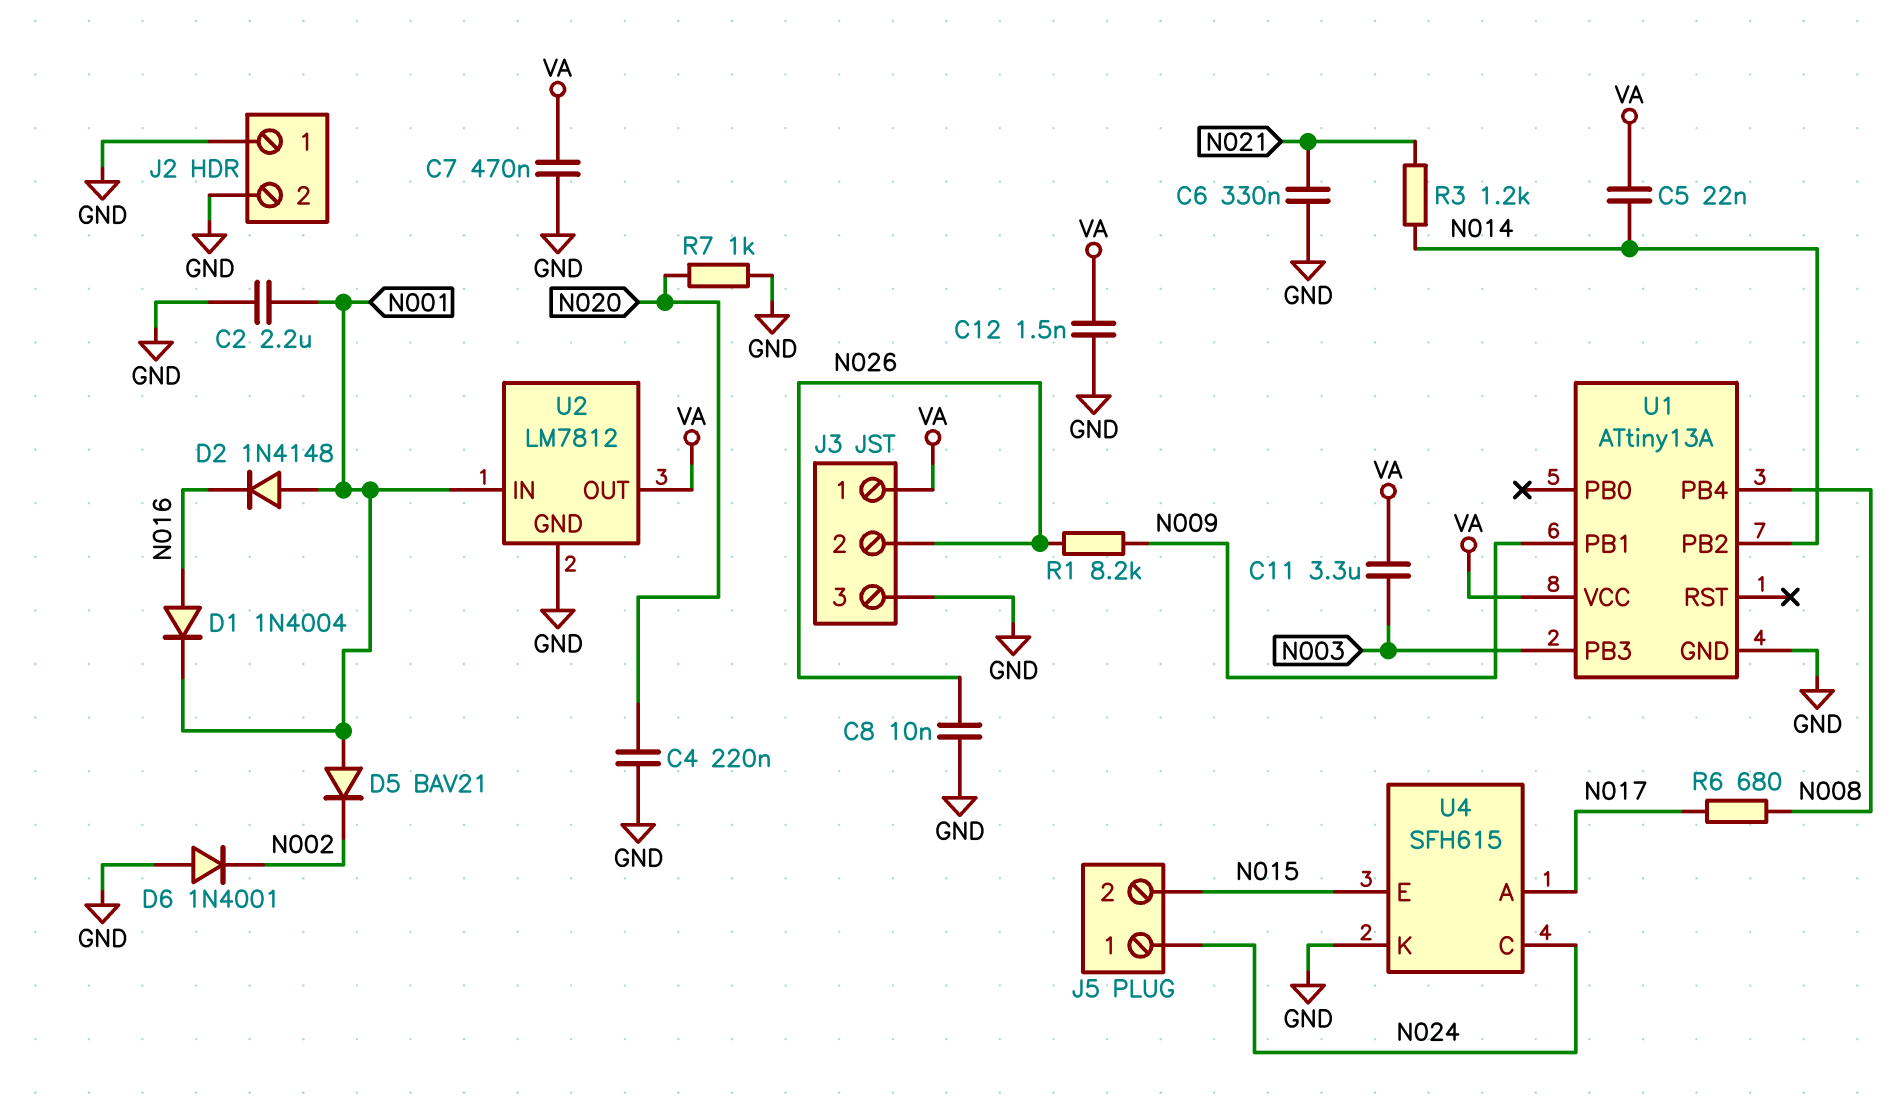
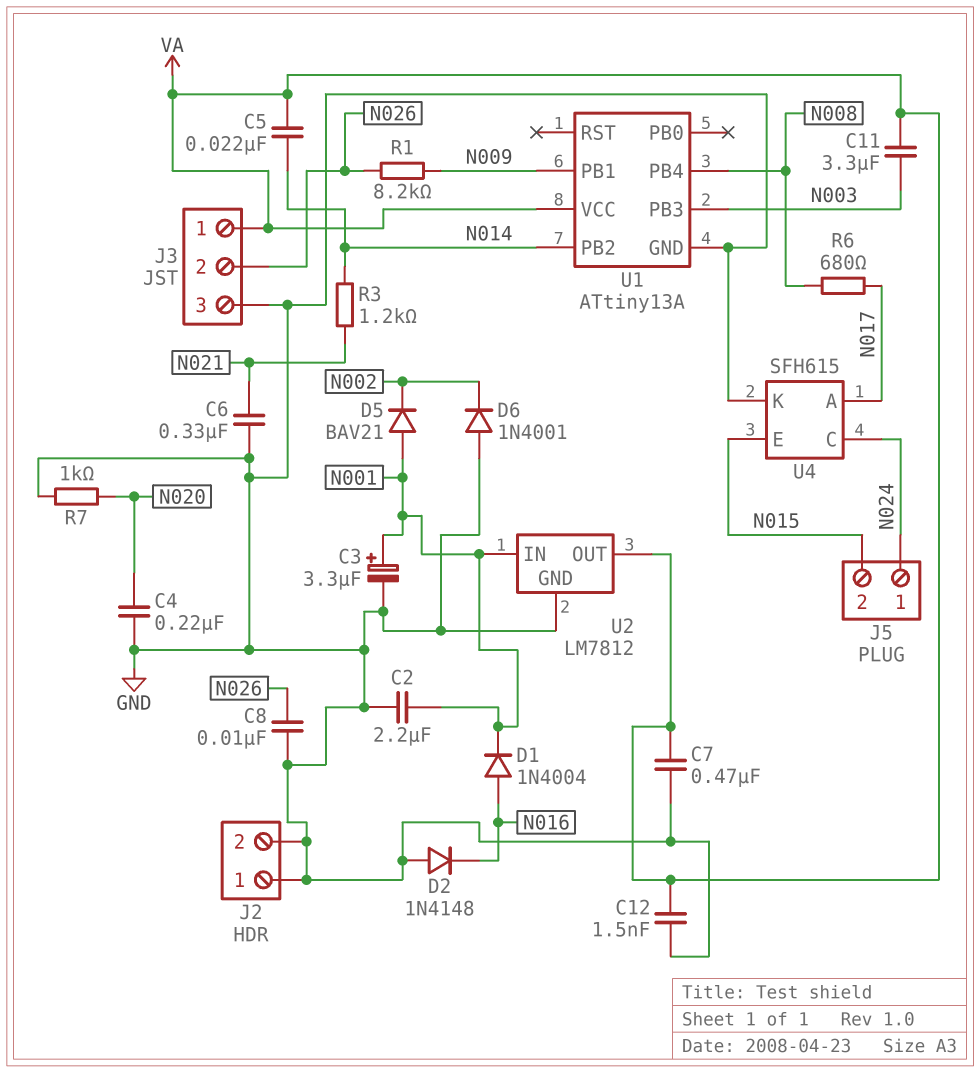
C3: none -> 3.3uF (plus N001, minus GND)
D2: diode 1N4148 (A N001, K N016) -> diode 1N4148 (A GND, K N016)

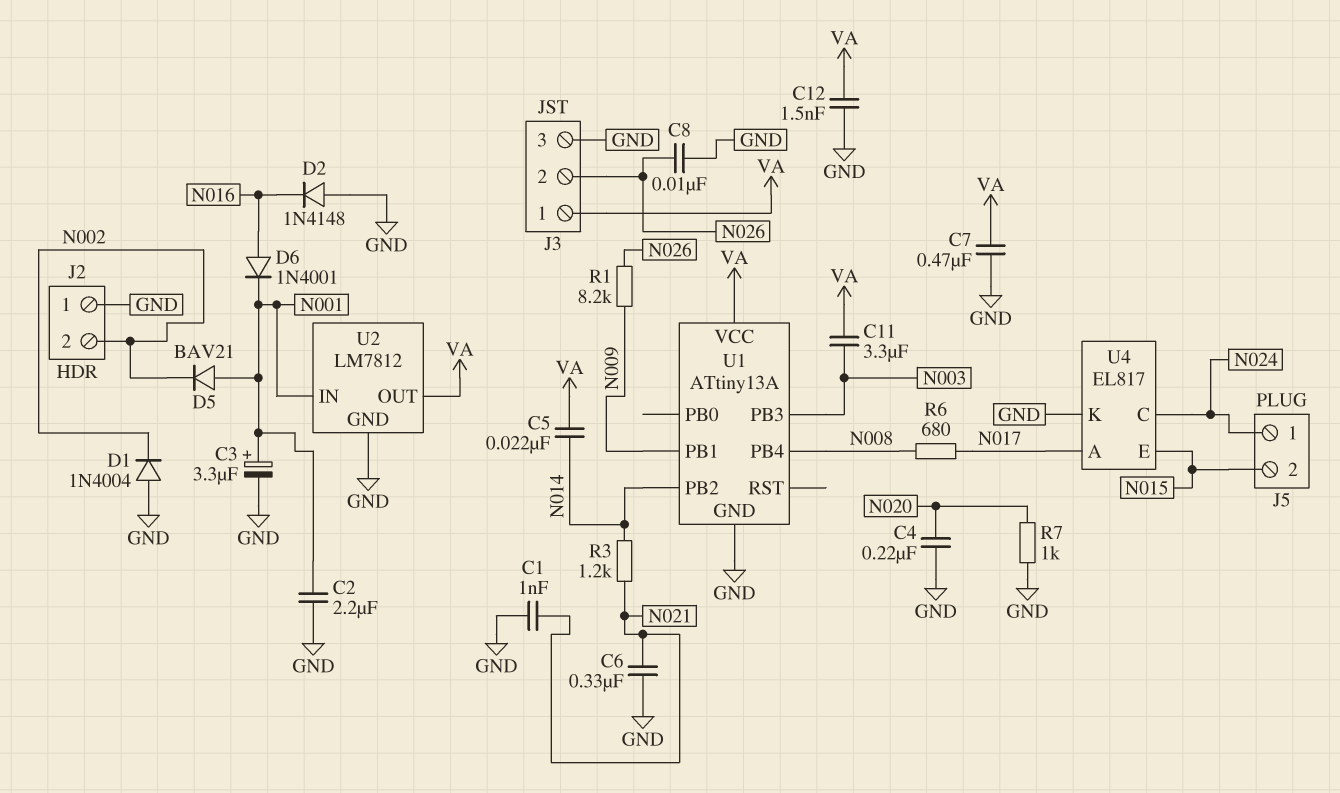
C1: none -> 1nF (GND, N021)
D1: diode 1N4004 (A N016, K N001) -> diode 1N4004 (A GND, K N002)
D6: diode 1N4001 (A GND, K N002) -> diode 1N4001 (A N016, K N001)
J2 pin 2: GND -> N002
U4: SFH615 -> EL817

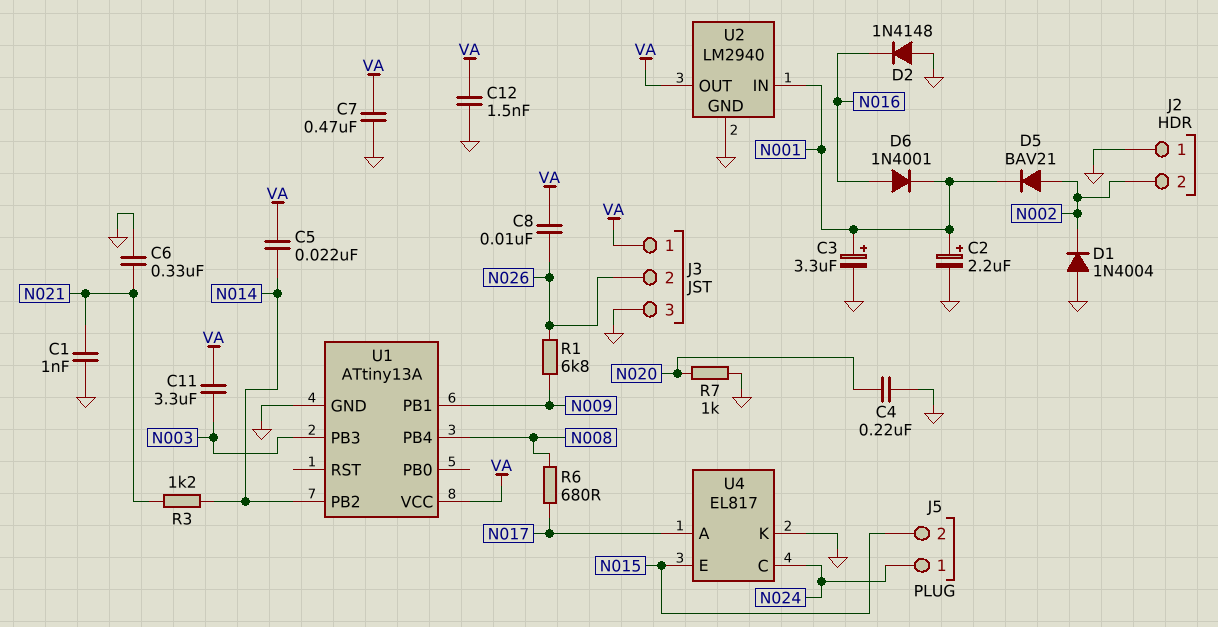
C2: 2.2uF (GND, N001) -> 2.2uF (plus N001, minus GND)
C8: 10nF (GND, N026) -> 10nF (N026, VA)
D5: diode BAV21 (A N001, K N002) -> diode BAV21 (A N002, K N001)
R1: 8.2k (N009, N026) -> 6.8k (N009, N026)
U2: LM7812 -> LM2940

